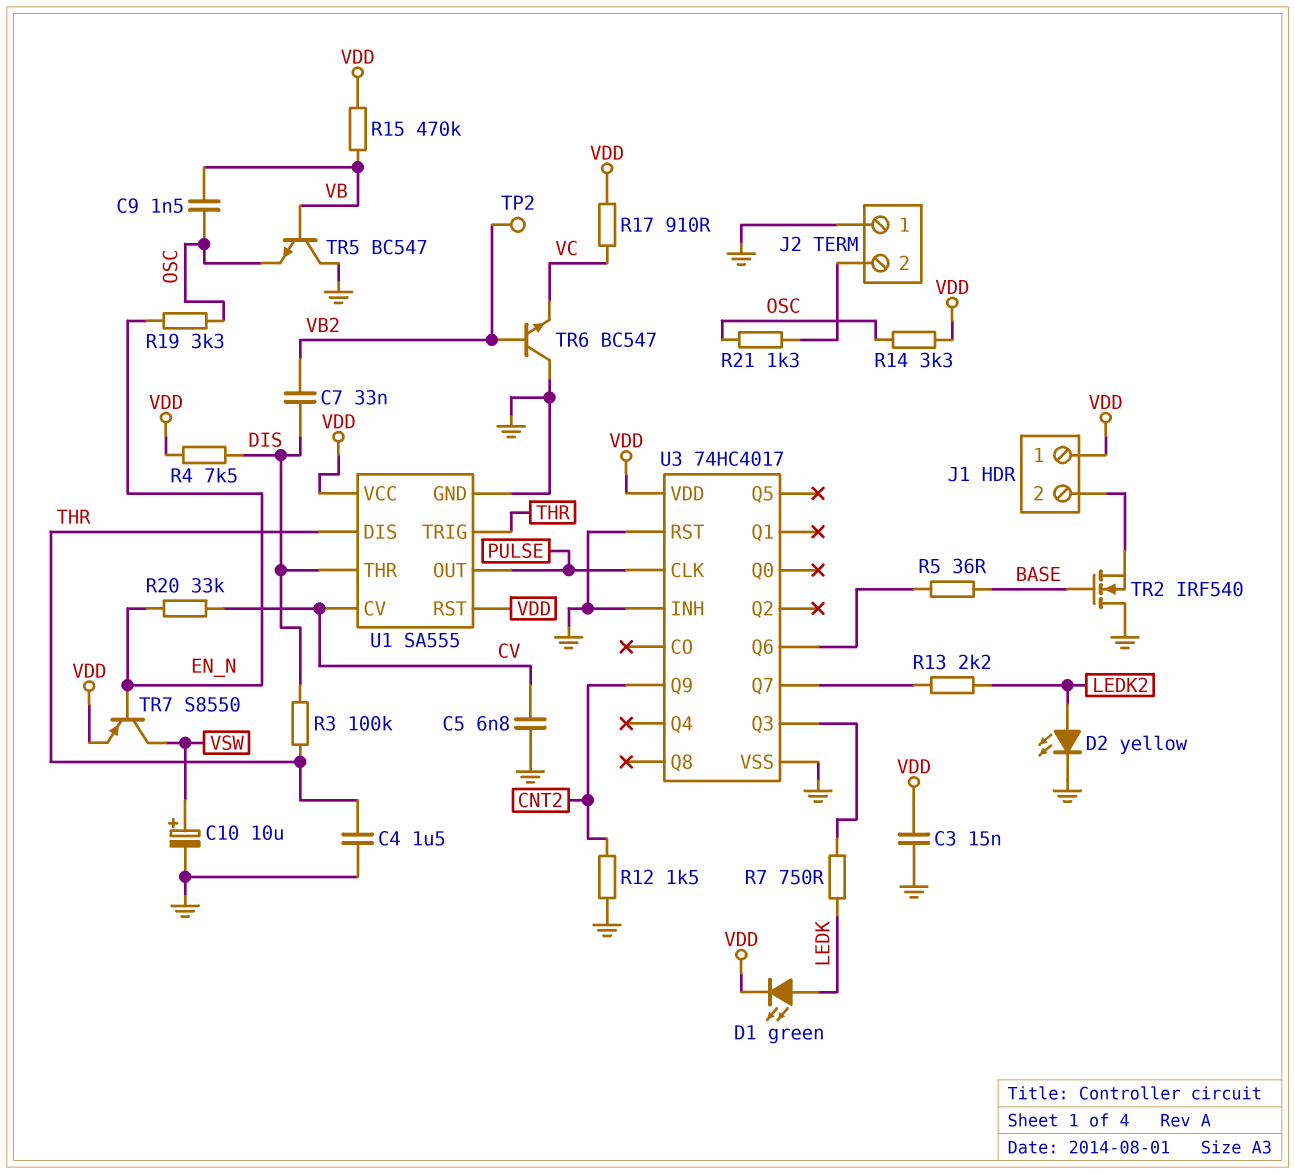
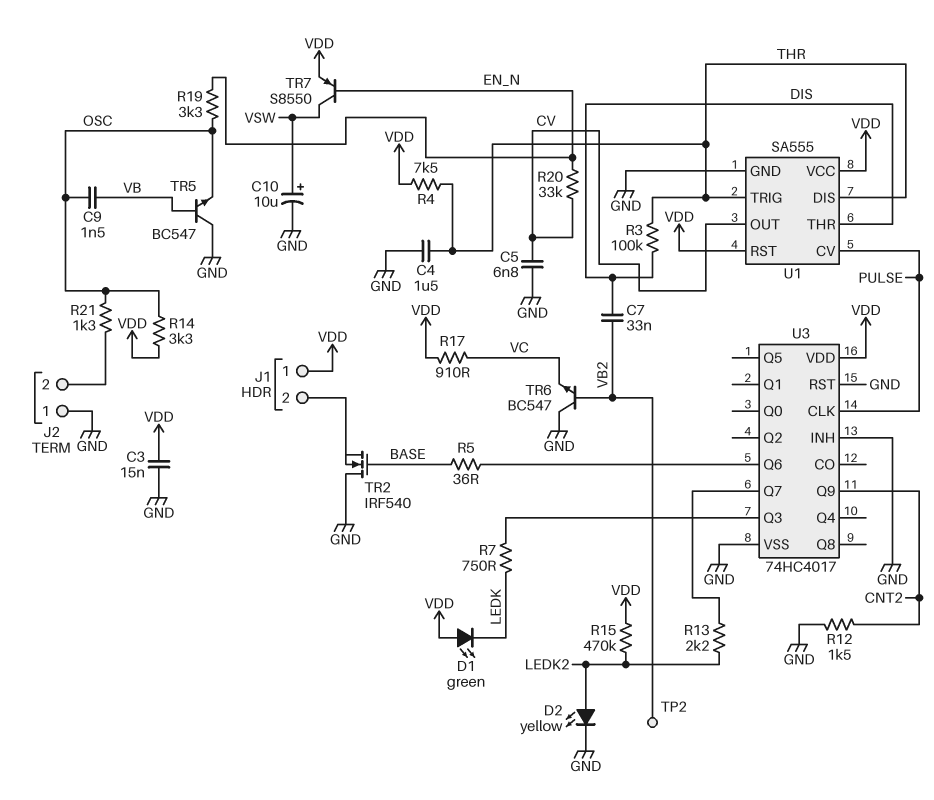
D1: LED green (A LEDK, K VDD) -> LED green (A VDD, K LEDK)
R4: 7.5k (DIS, VDD) -> 7.5k (THR, VDD)
R15: 470k (VB, VDD) -> 470k (LEDK2, VDD)
U1 pin CV: CV -> PULSE
U1 pin OUT: PULSE -> CV

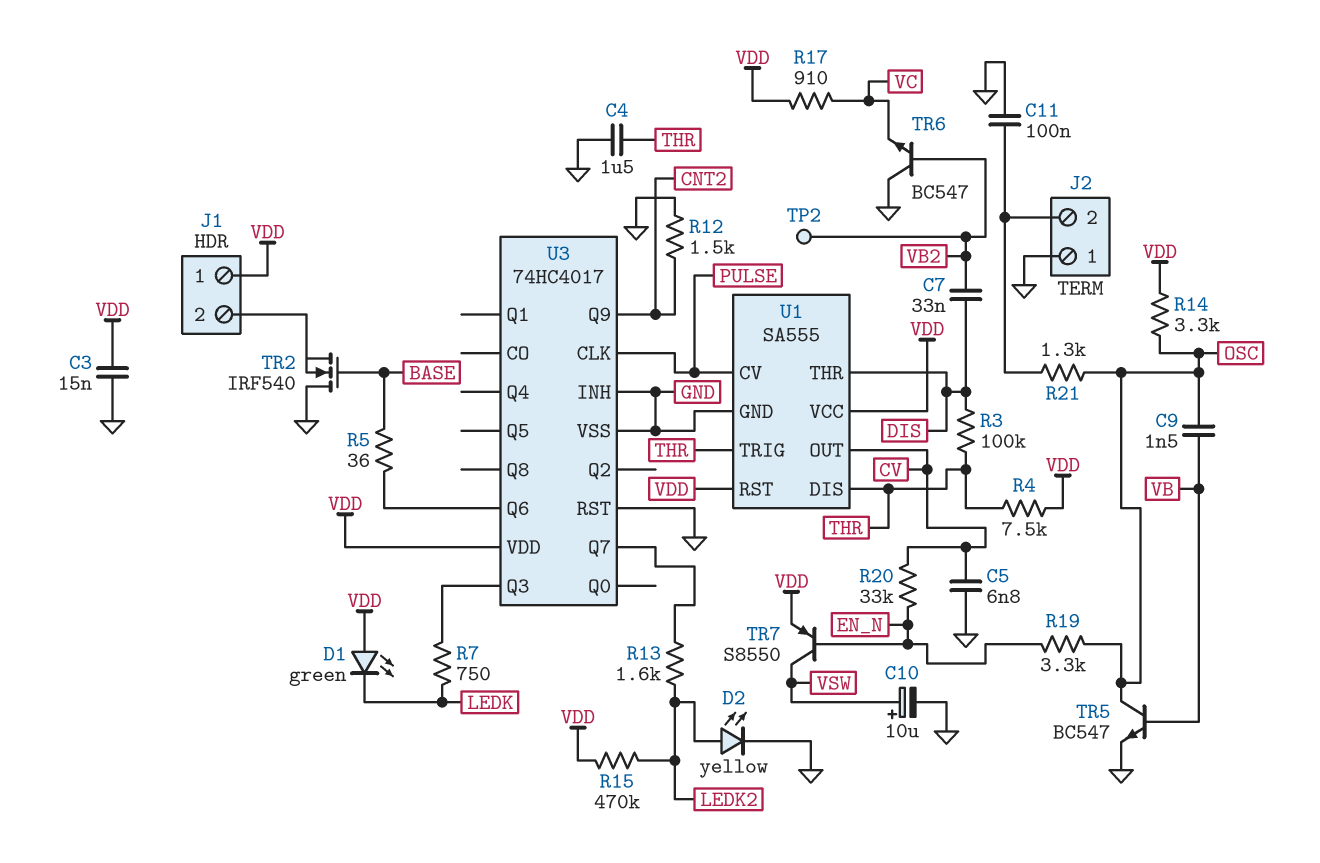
C11: none -> 100nF (GND, J2/2)
R13: 2.2k (LEDK2, U3/Q7) -> 1.6k (LEDK2, U3/Q7)
TR5: NPN BC547 (B VB, C GND, E OSC) -> NPN BC547 (B VB, C OSC, E GND)

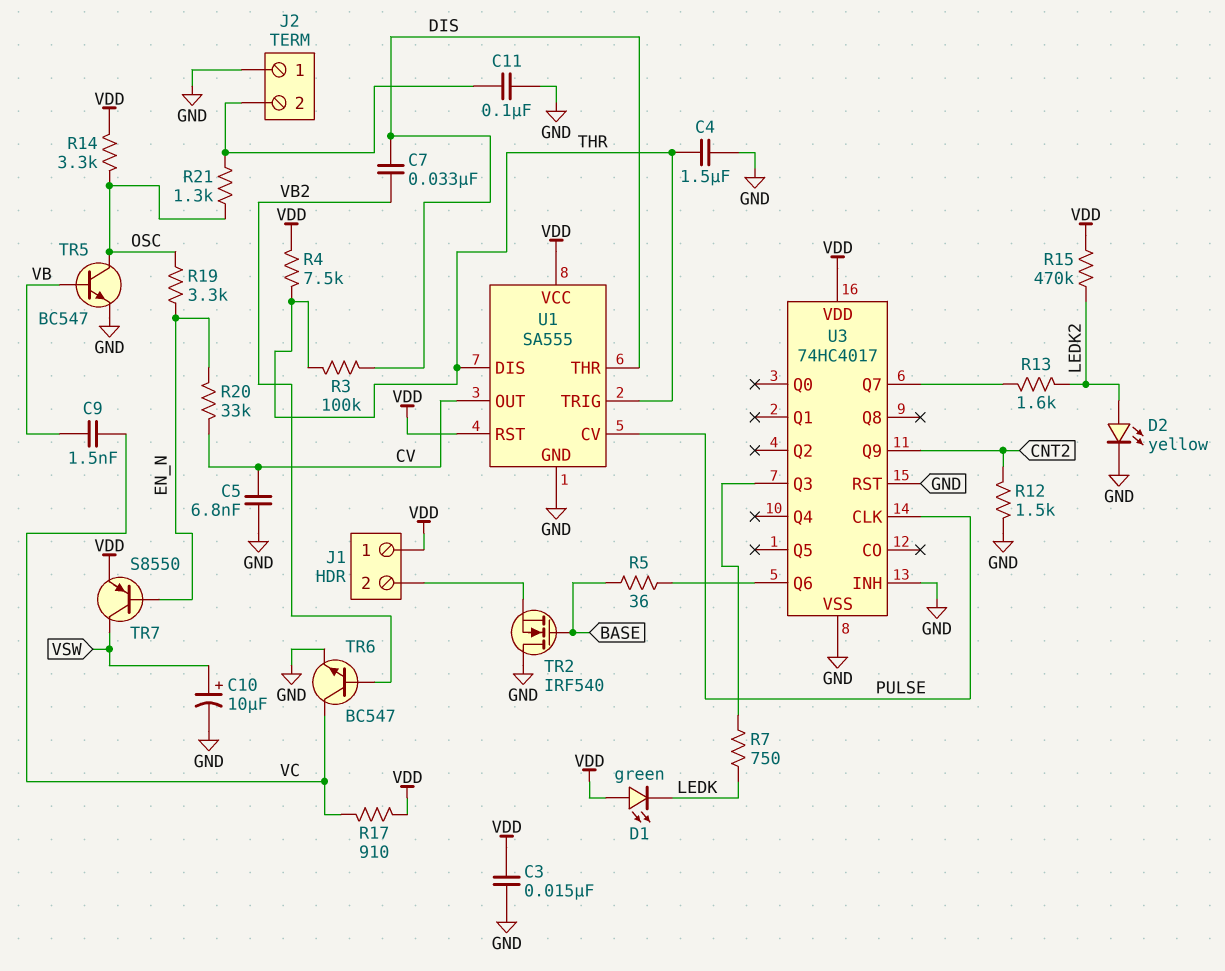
C9: 1.5nF (OSC, VB) -> 1.5nF (VB, VC)
TP2: test point (VB2) -> none
TR6: NPN BC547 (B VB2, C GND, E VC) -> NPN BC547 (B VB2, C VC, E GND)

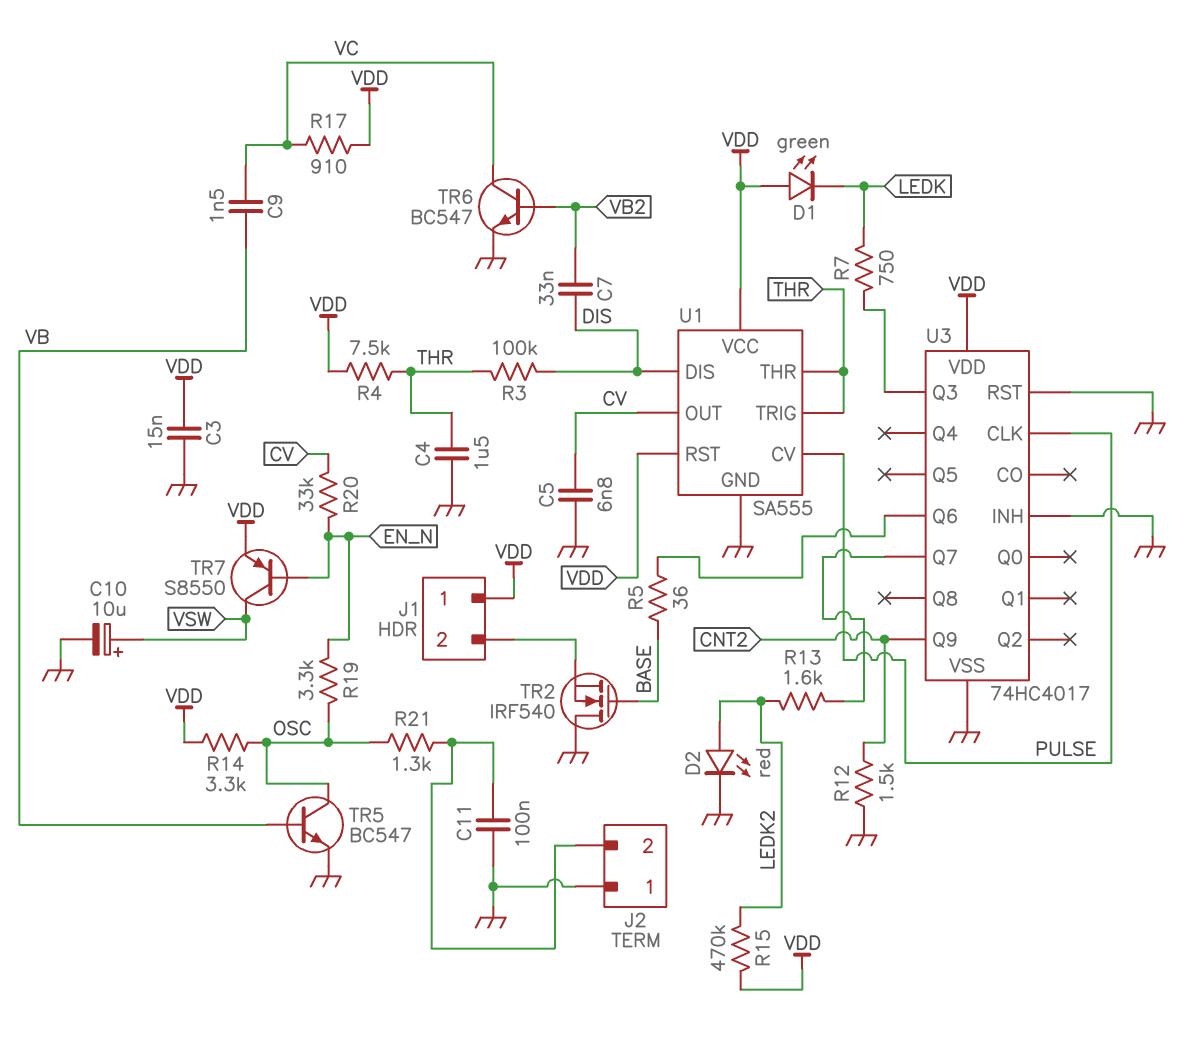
D2: LED yellow (A LEDK2, K GND) -> LED red (A LEDK2, K GND)
U1 pin DIS: THR -> DIS
U1 pin THR: DIS -> THR

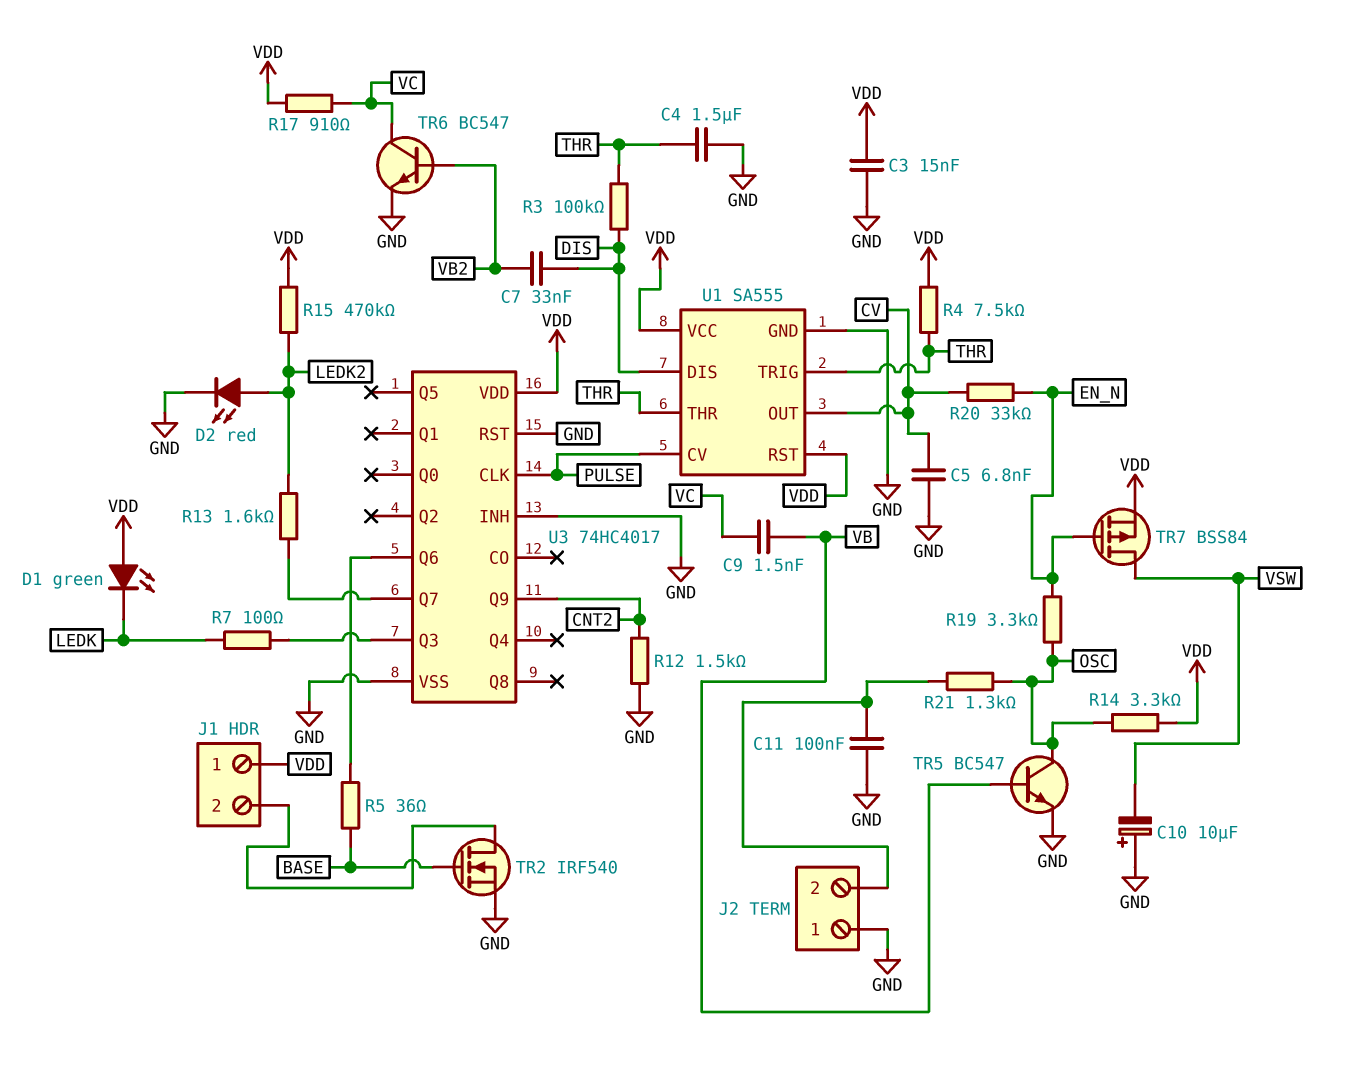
C10: 10uF (plus VSW, minus GND) -> 10uF (plus GND, minus VSW)
R7: 750 (LEDK, U3/Q3) -> 100 (LEDK, U3/Q3)
TR2: NMOS IRF540 (G BASE, D GND, S J1/2) -> NMOS IRF540 (G BASE, D J1/2, S GND)
TR7: PNP S8550 (B EN_N, C VSW, E VDD) -> PMOS BSS84 (G EN_N, D VSW, S VDD)

